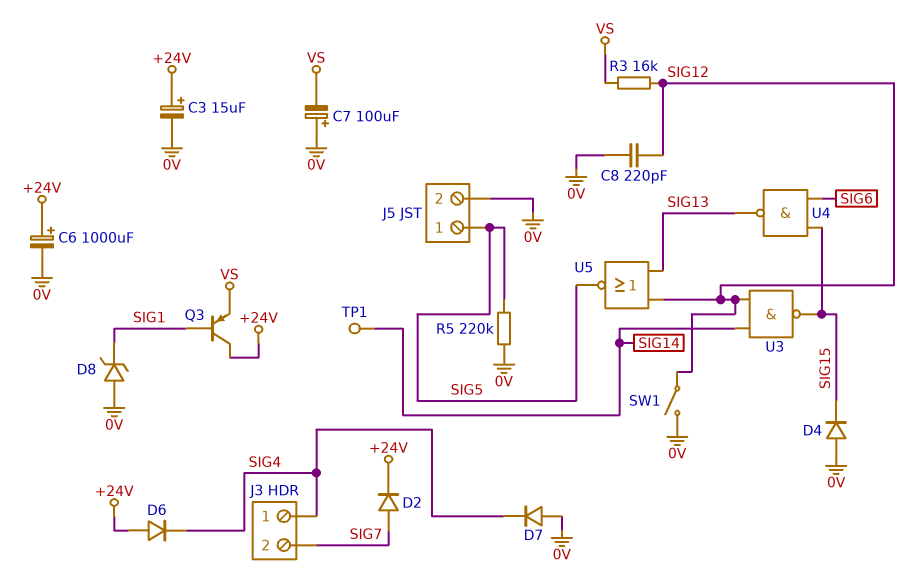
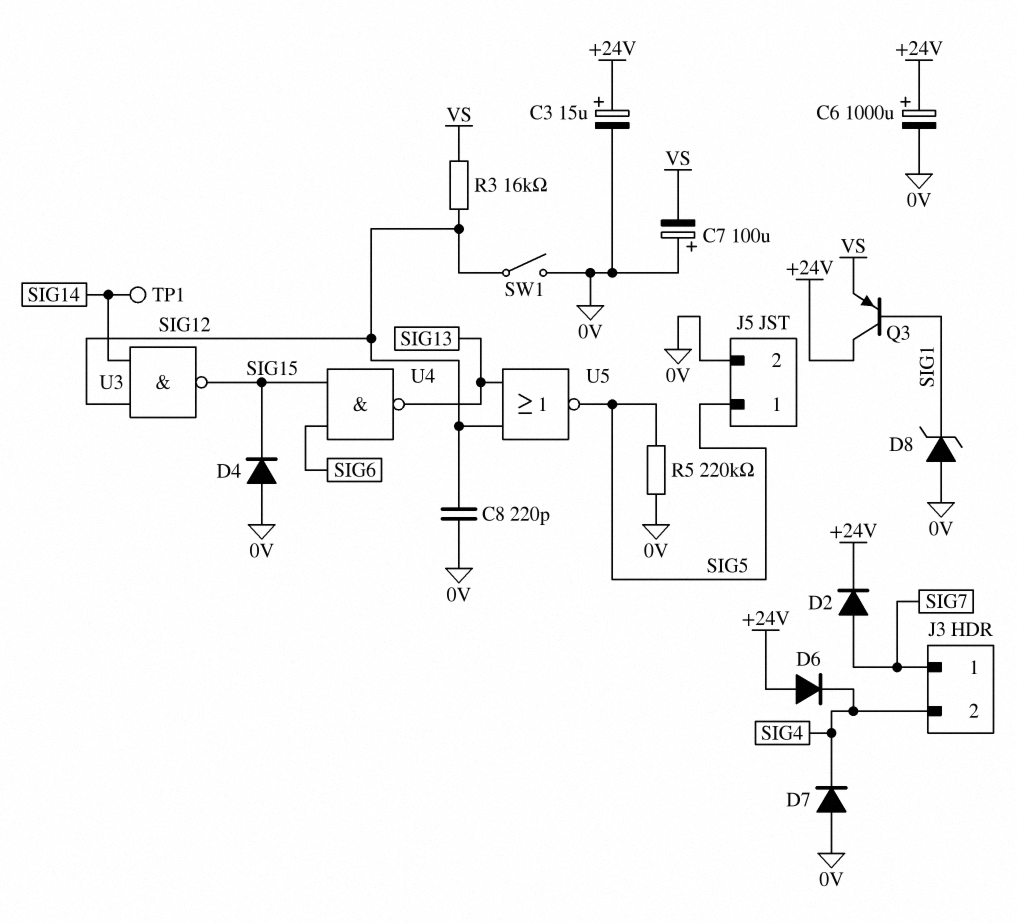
J3 pin 1: SIG4 -> SIG7
J3 pin 2: SIG7 -> SIG4

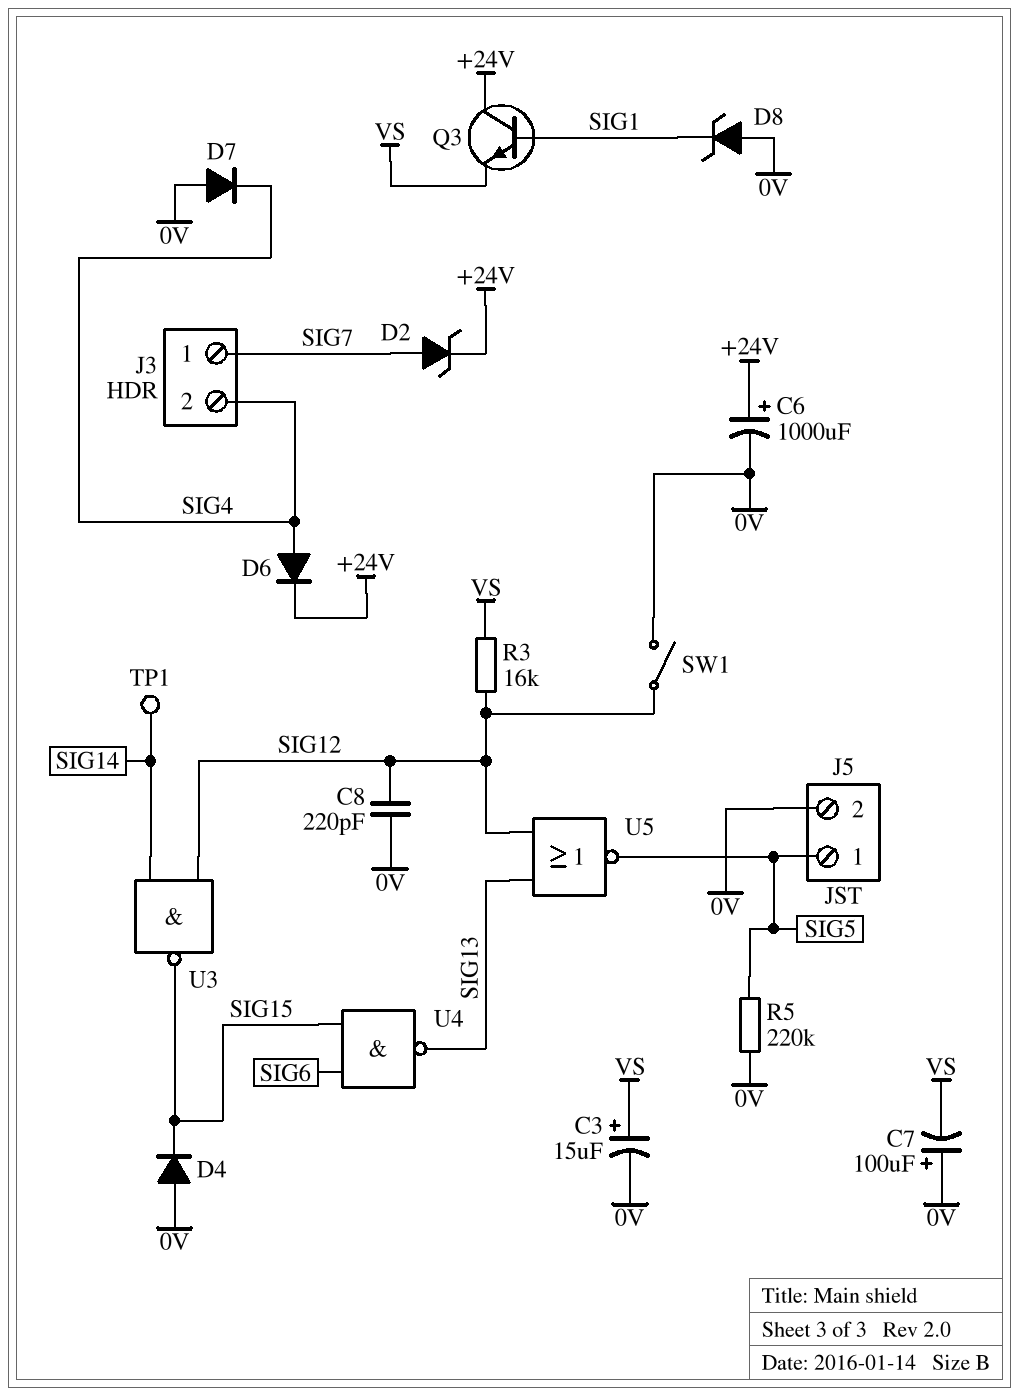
C3: 15uF (plus +24V, minus 0V) -> 15uF (plus VS, minus 0V)
D2: diode (A SIG7, K +24V) -> zener (A SIG7, K +24V)
D6: diode (A +24V, K SIG4) -> diode (A SIG4, K +24V)
Q3: PNP (B SIG1, C +24V, E VS) -> NPN (B SIG1, C +24V, E VS)

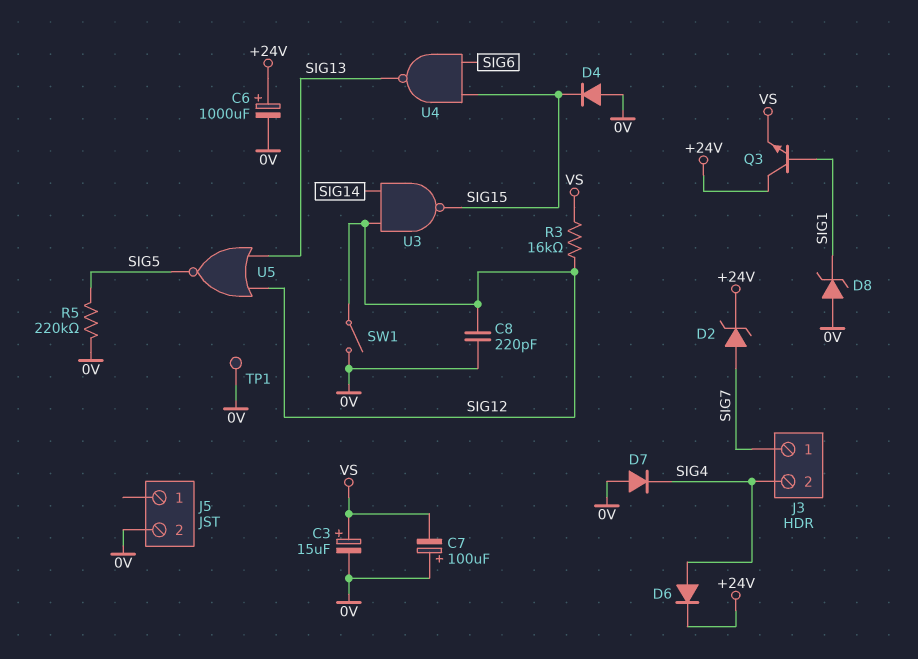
J5 pin 1: SIG5 -> none
TP1: test point (SIG14) -> test point (0V)

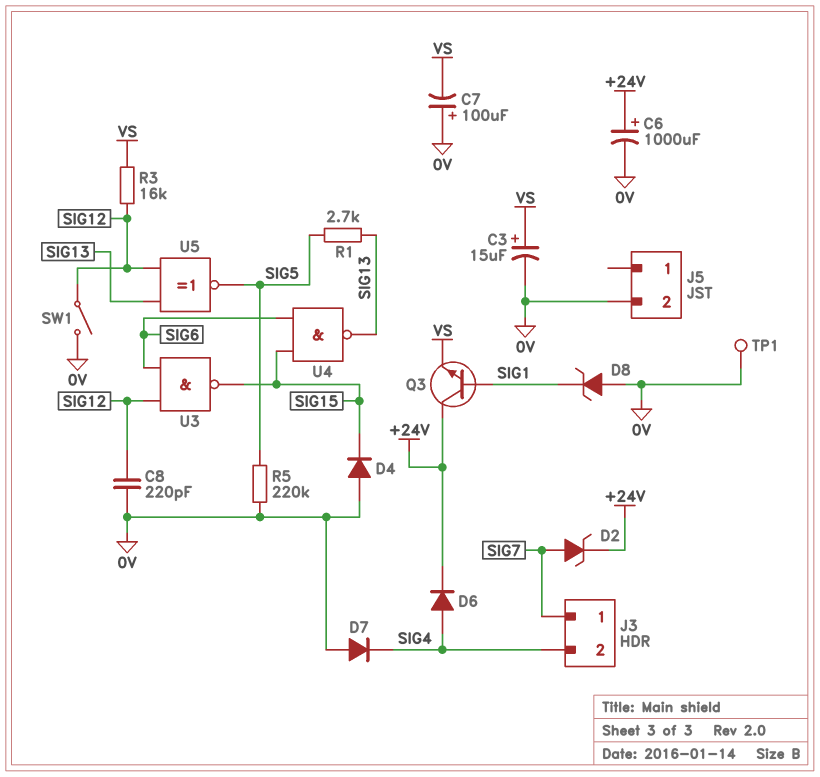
R1: none -> 2.7k (SIG5, SIG13)
U3: NAND (in SIG12, in SIG14, out SIG15) -> NAND (in SIG6, in SIG12, out SIG15)
U5: NOR (in SIG12, in SIG13, out SIG5) -> XNOR (in SIG12, in SIG13, out SIG5)

